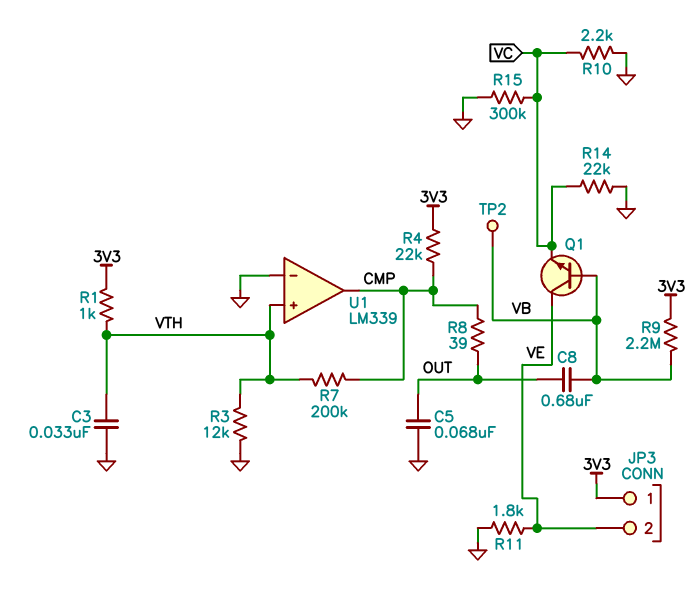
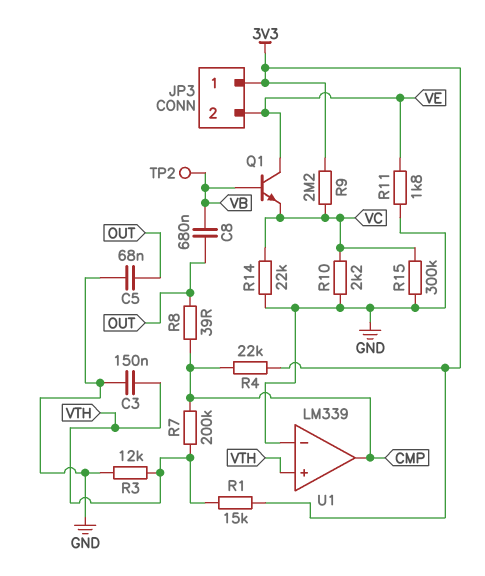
C3: 33nF (GND, VTH) -> 150nF (GND, VTH)
R1: 1k (3V3, VTH) -> 15k (3V3, VTH)
R9: 2.2M (3V3, VB) -> 2.2M (3V3, VC)

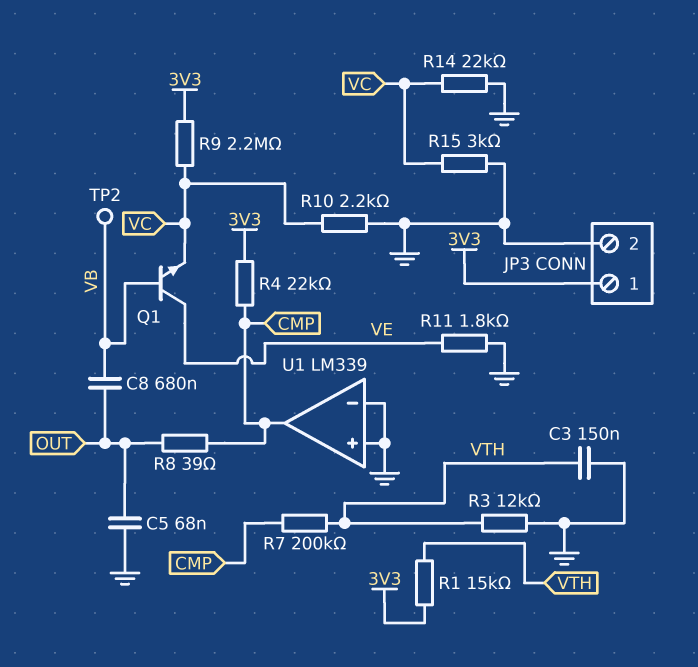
JP3 pin 2: VE -> GND
R15: 300k (GND, VC) -> 3k (GND, VC)
U1 pin in+: VTH -> GND

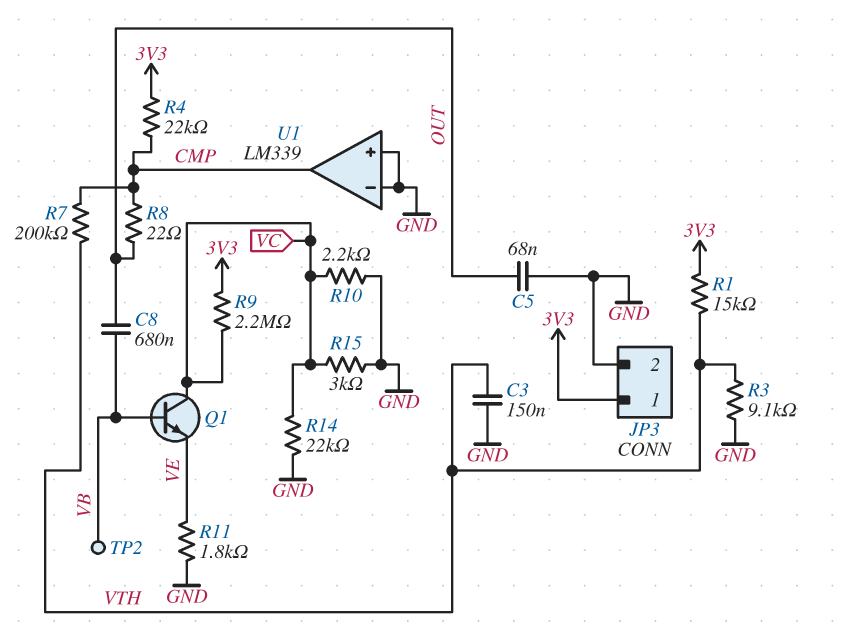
Q1: NPN (B VB, C VE, E VC) -> NPN (B VB, C VC, E VE)
R3: 12k (GND, VTH) -> 9.1k (GND, VTH)
R8: 39 (CMP, OUT) -> 22 (CMP, OUT)

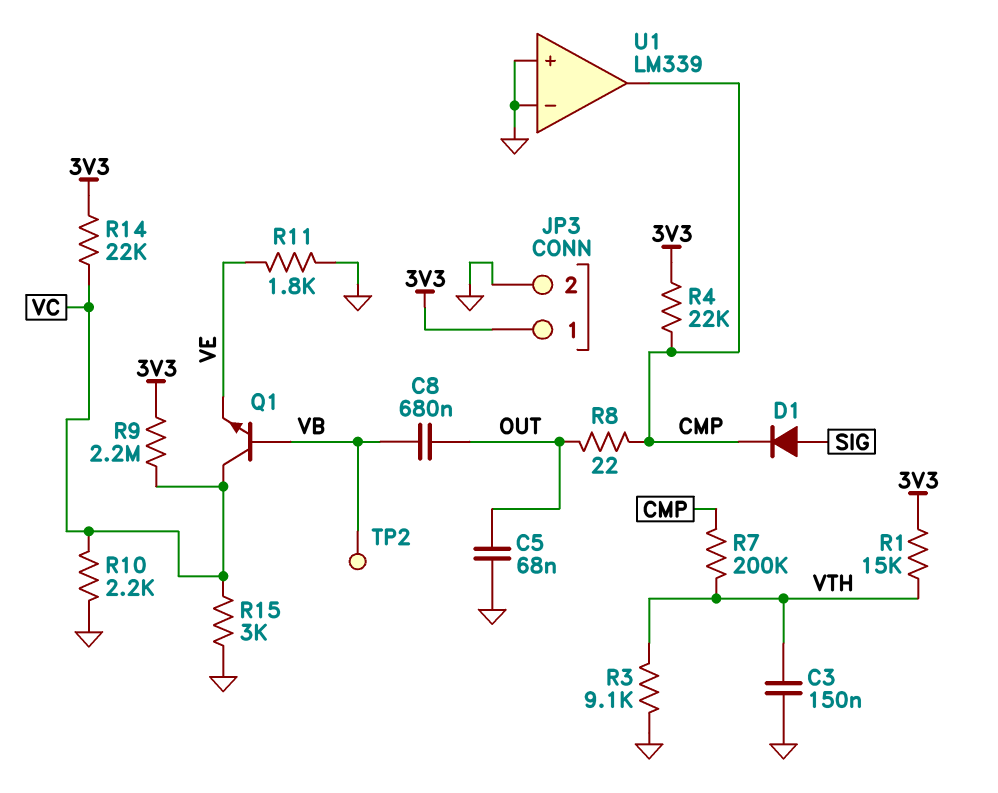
D1: none -> diode (A SIG, K CMP)
R14: 22k (GND, VC) -> 22k (3V3, VC)

